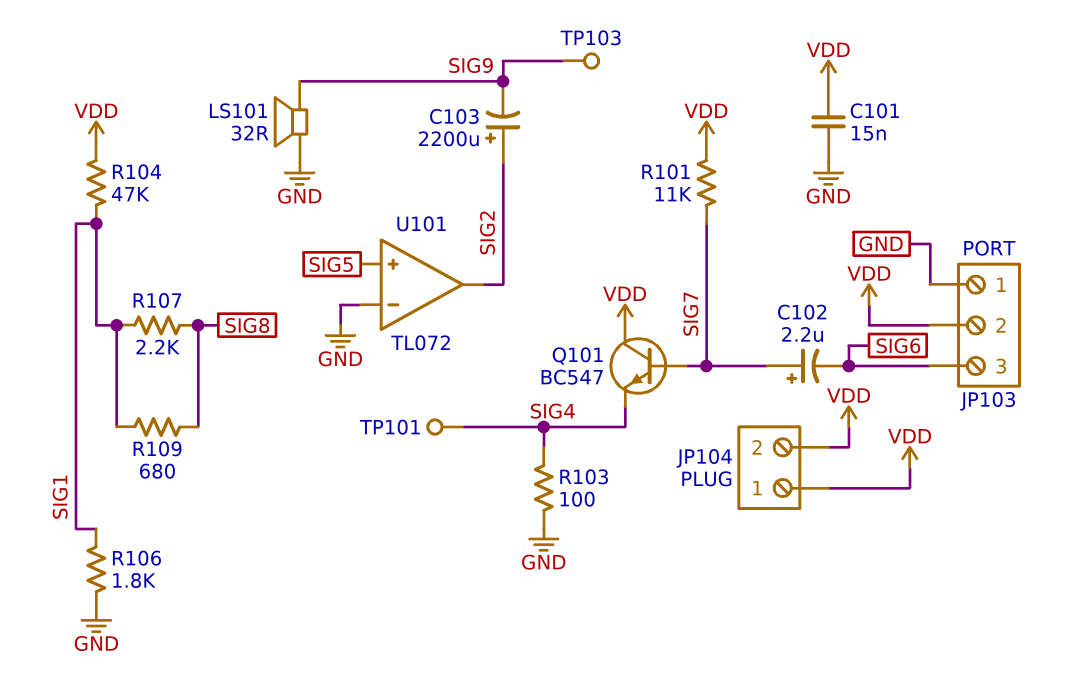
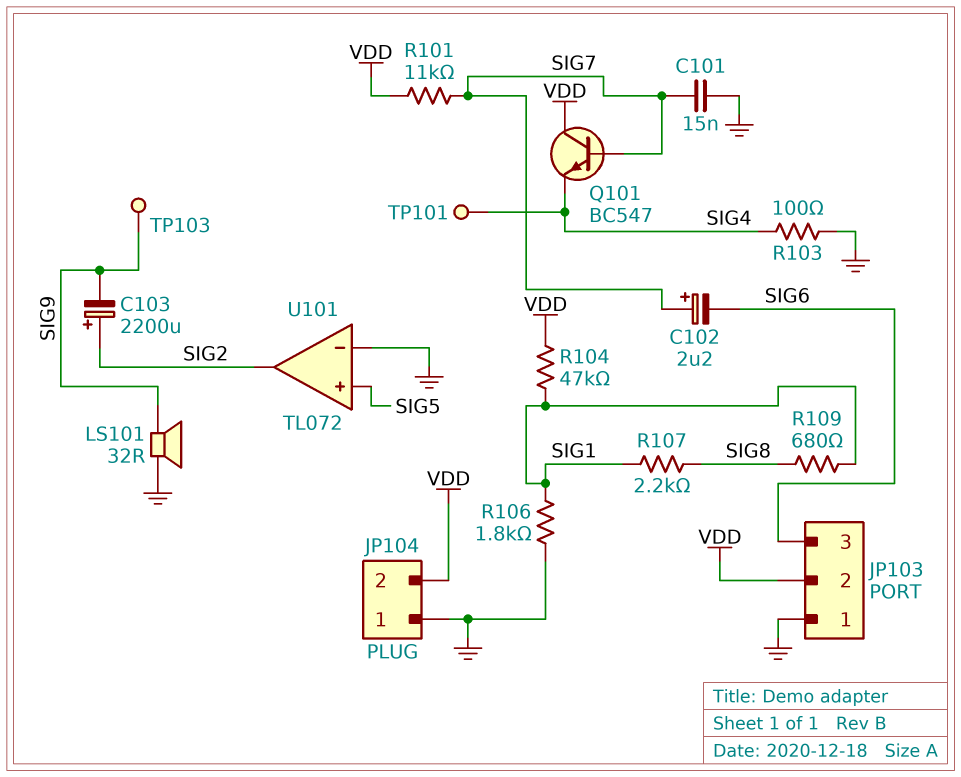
C101: 15nF (GND, VDD) -> 15nF (GND, SIG7)
JP104 pin 1: VDD -> GND

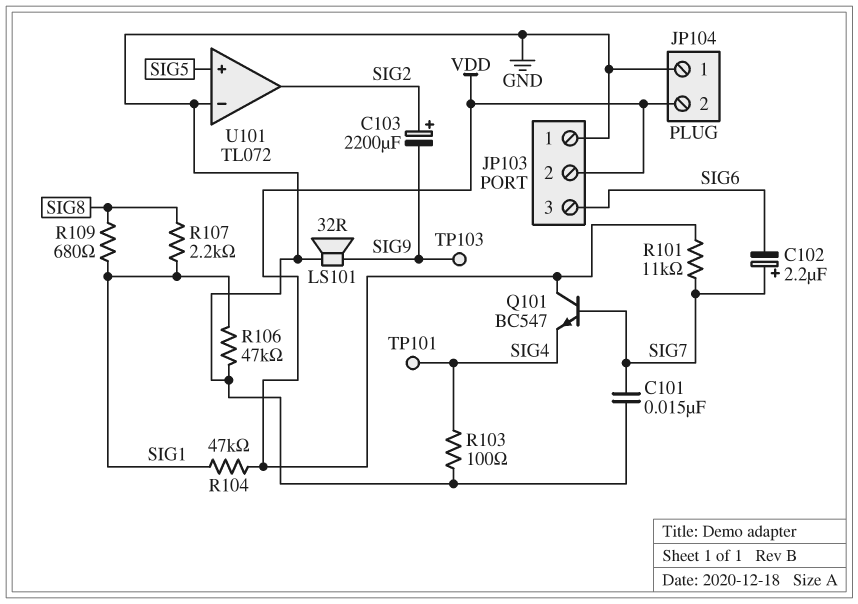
R106: 1.8k (GND, SIG1) -> 47k (GND, SIG1)

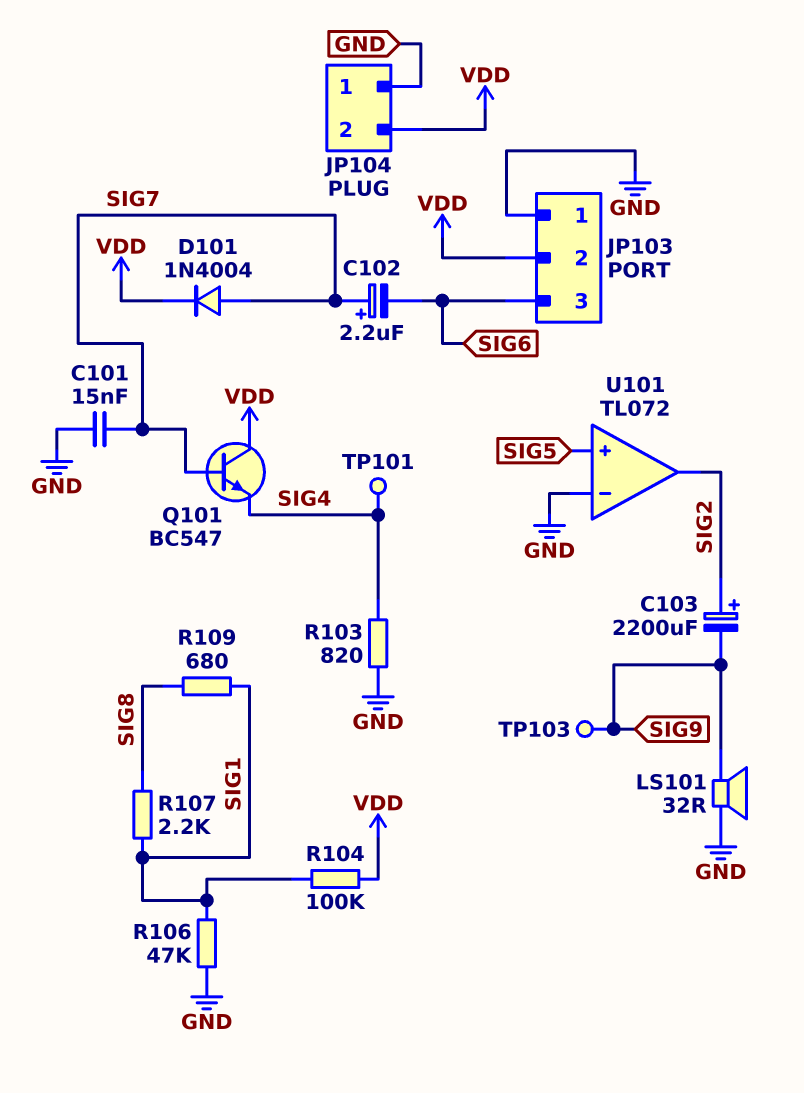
D101: none -> diode 1N4004 (A SIG7, K VDD)
R101: 11k (SIG7, VDD) -> none
R103: 100 (GND, SIG4) -> 820 (GND, SIG4)
R104: 47k (SIG1, VDD) -> 100k (SIG1, VDD)

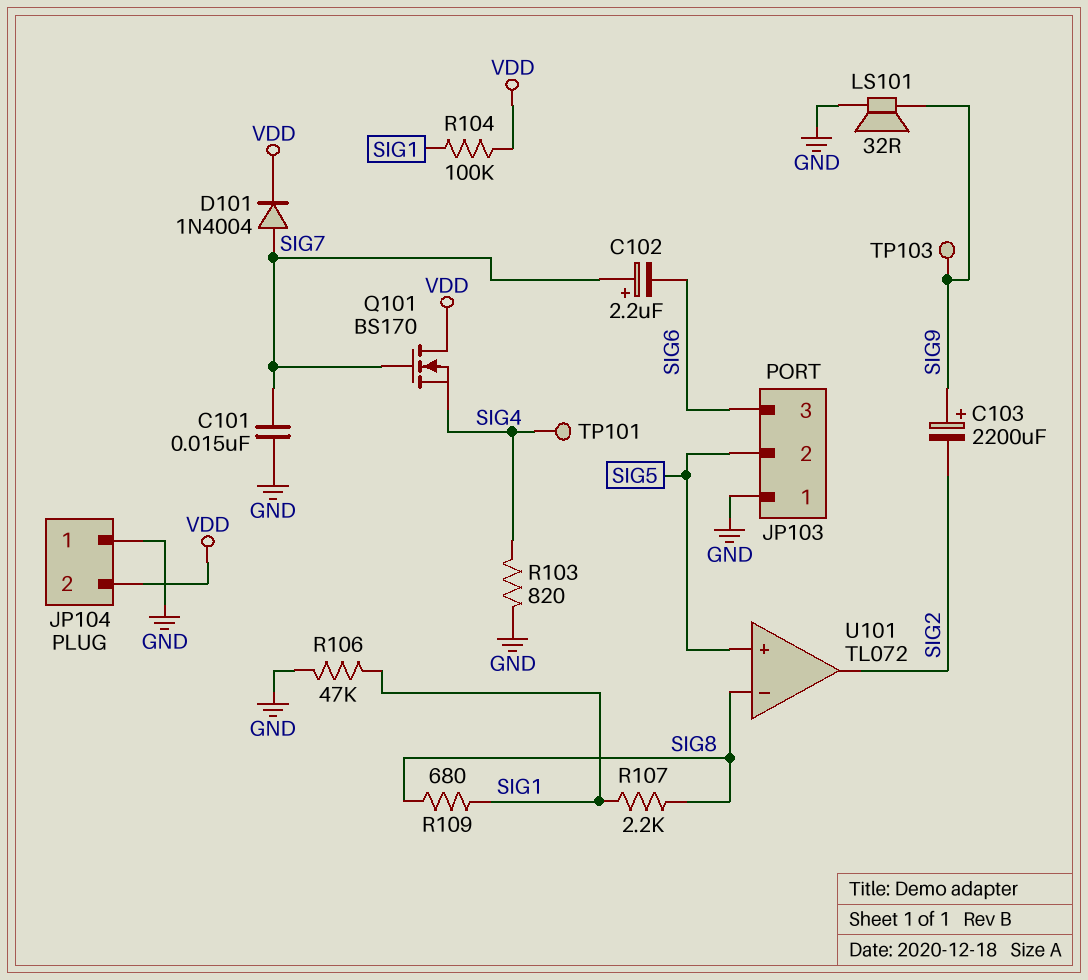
C103: 2200uF (plus SIG2, minus SIG9) -> 2200uF (plus SIG9, minus SIG2)
JP103 pin 2: VDD -> SIG5
Q101: NPN BC547 (B SIG7, C VDD, E SIG4) -> NMOS BS170 (G SIG7, D VDD, S SIG4)
U101 pin in-: GND -> SIG8

